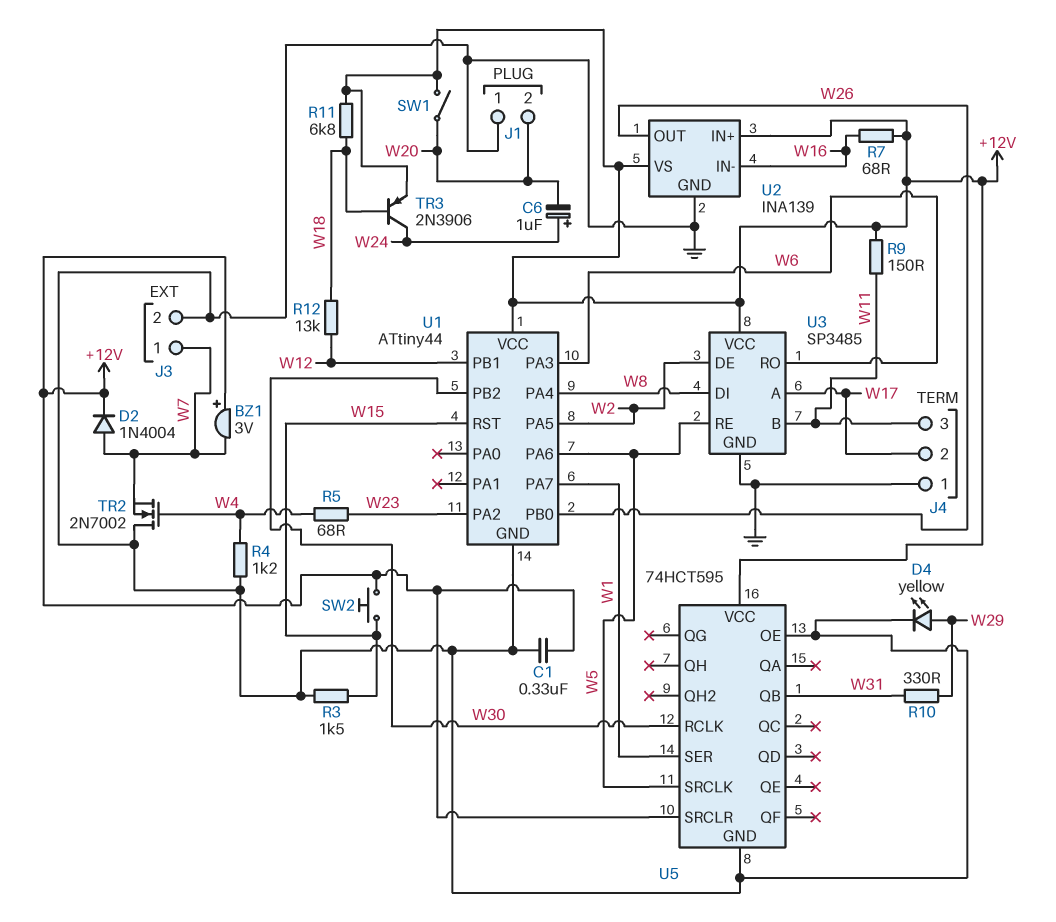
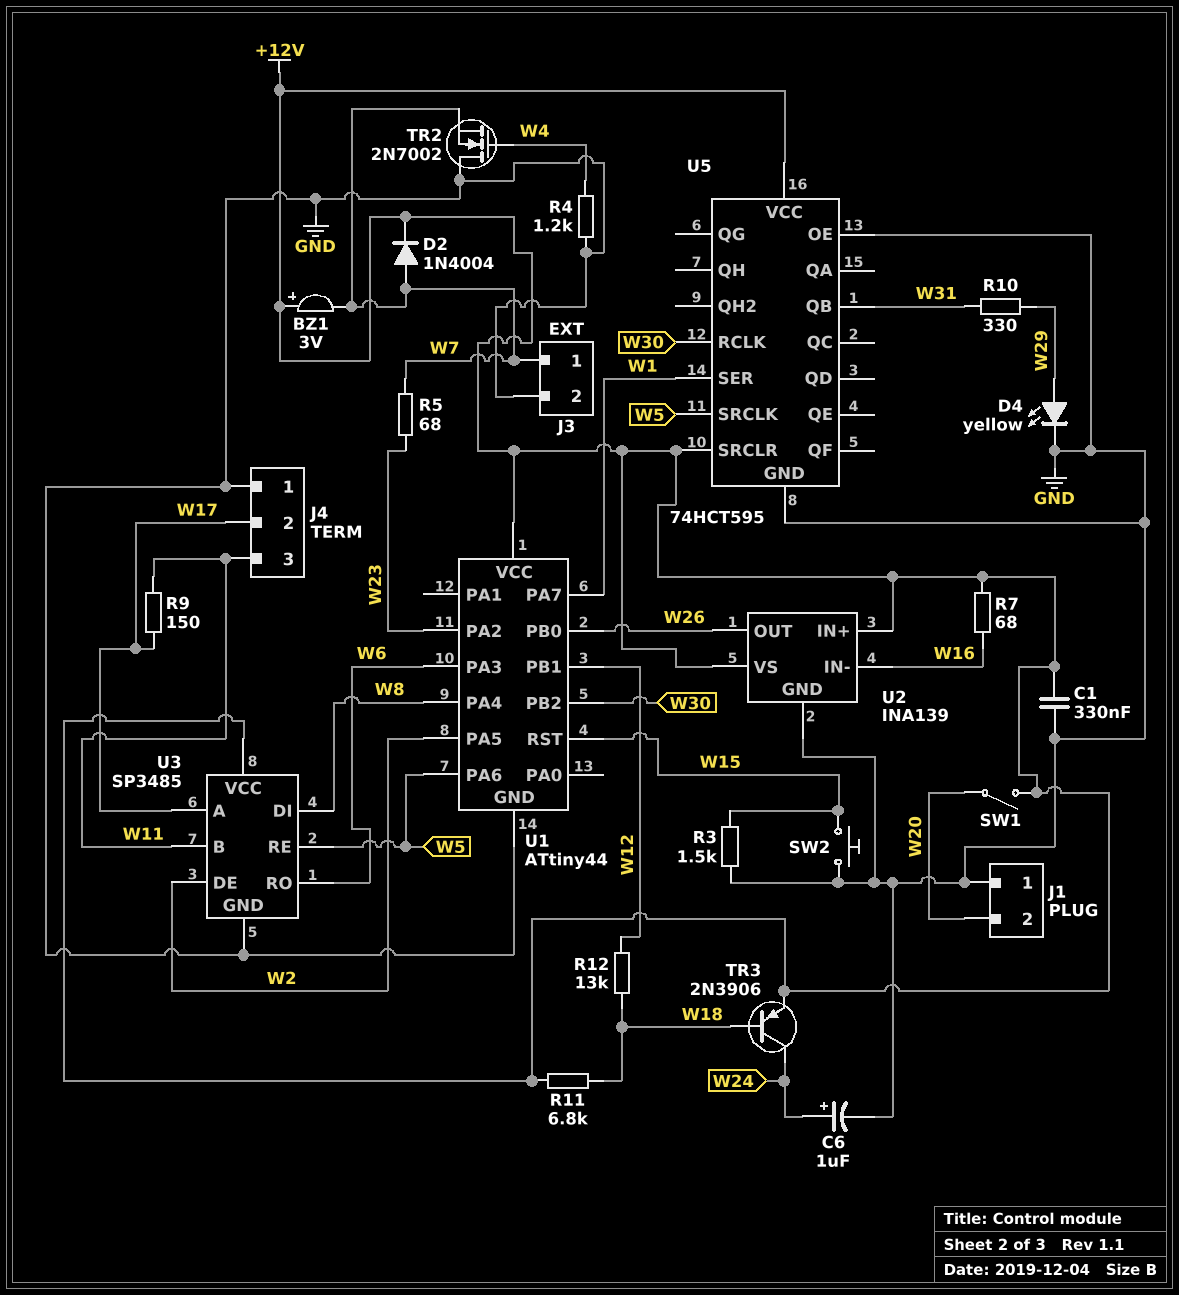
C6: 1uF (plus W24, minus W20) -> 1uF (plus W24, minus GND)
R5: 68 (W4, W23) -> 68 (W7, W23)
R9: 150 (+12V, W11) -> 150 (W11, W17)
SW2: button (+12V, W15) -> button (GND, W15)

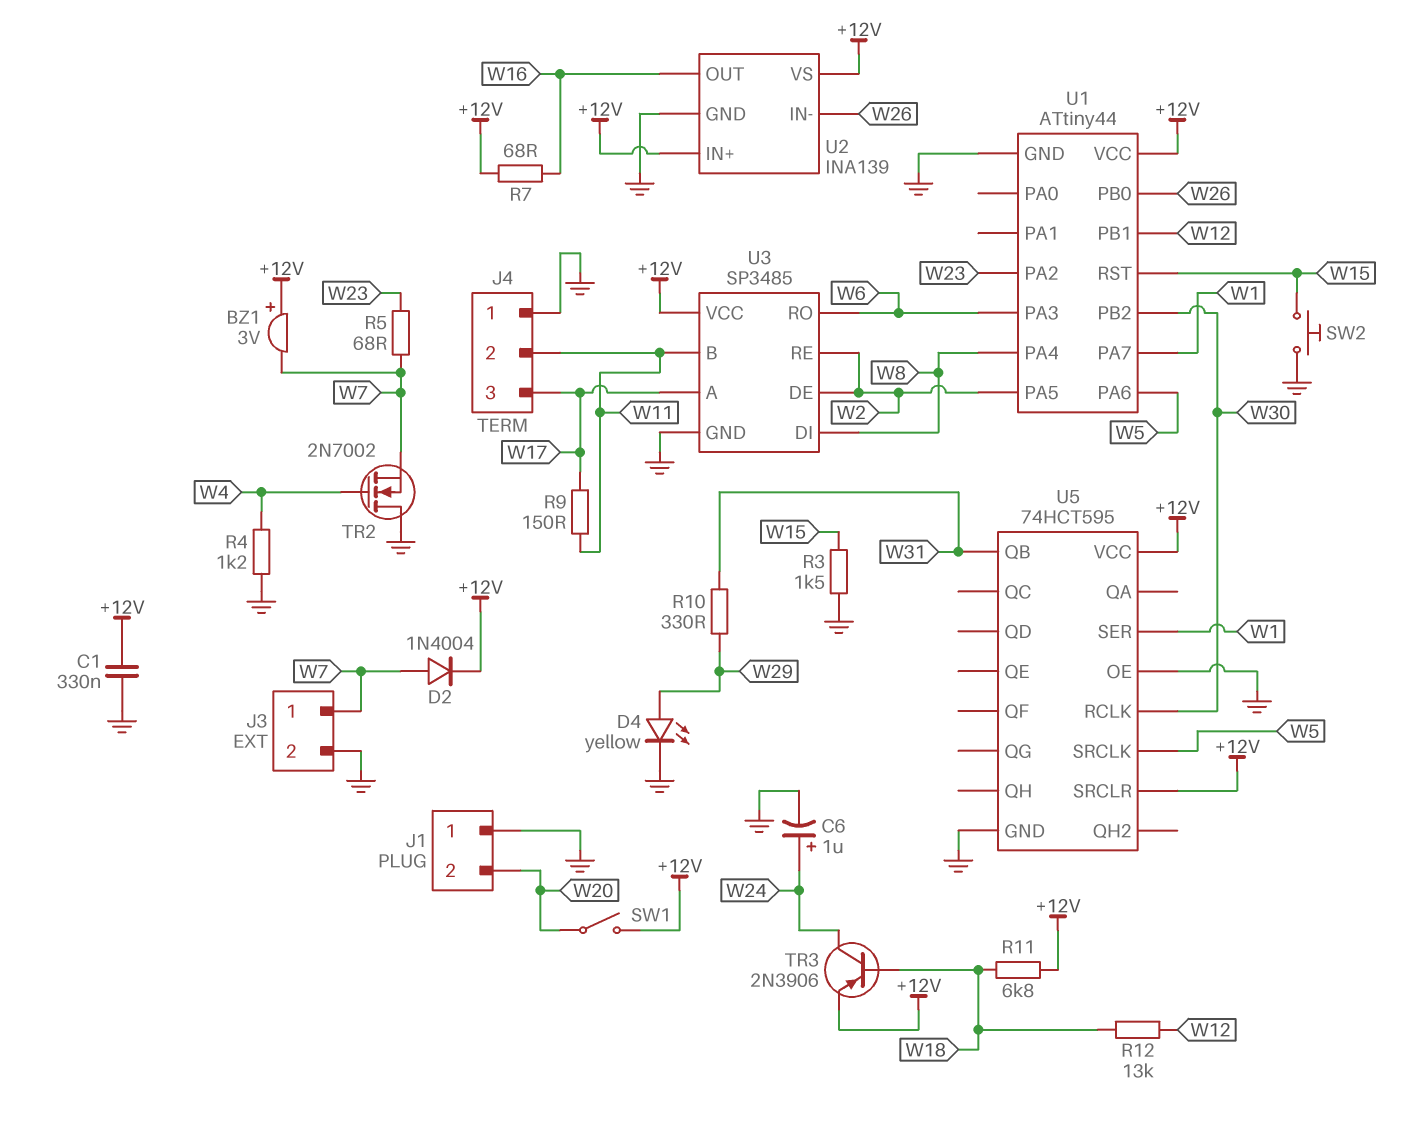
J4 pin 2: W17 -> W11
J4 pin 3: W11 -> W17
U2 pin IN-: W16 -> W26
U2 pin OUT: W26 -> W16
U3 pin RE: W5 -> W2

